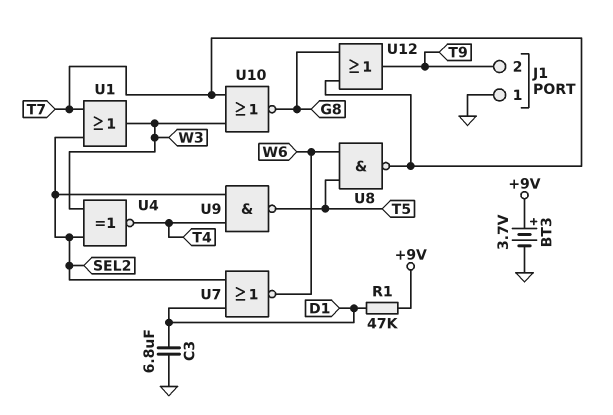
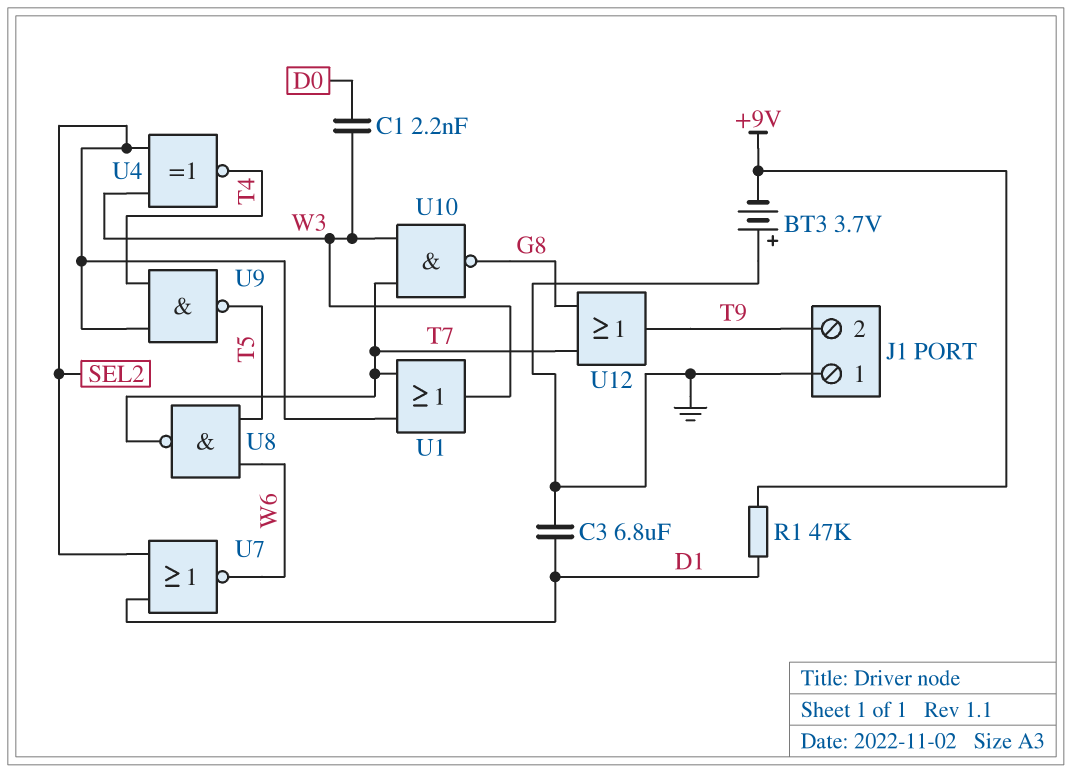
BT3: 3.7V (plus +9V, minus GND) -> 3.7V (plus GND, minus +9V)
C1: none -> 2.2nF (D0, W3)
U10: NOR (in T7, in W3, out G8) -> NAND (in T7, in W3, out G8)

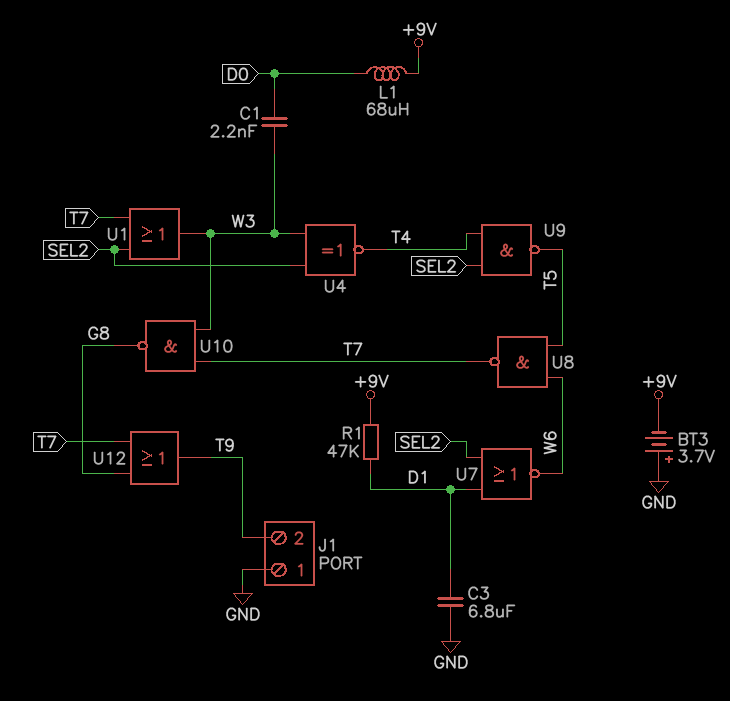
L1: none -> 68uH (+9V, D0)

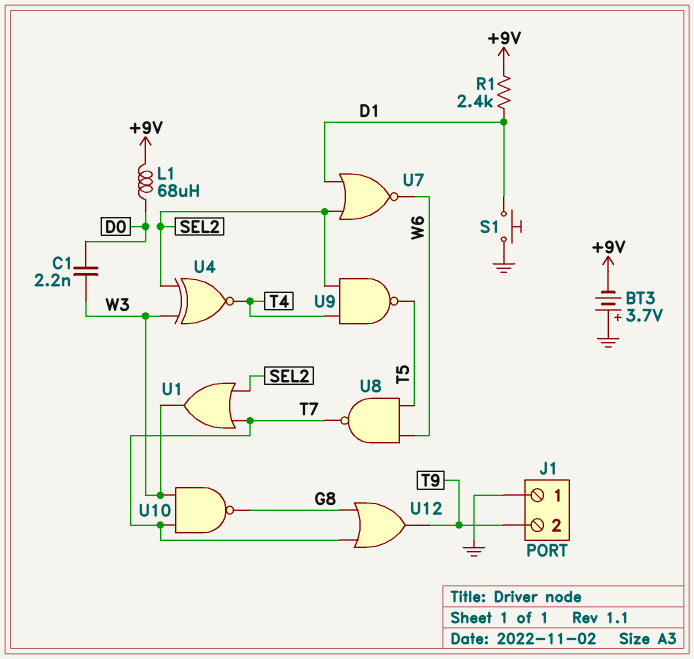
C3: 6.8uF (D1, GND) -> none
R1: 47k (+9V, D1) -> 2.4k (+9V, D1)
S1: none -> button (D1, GND)

